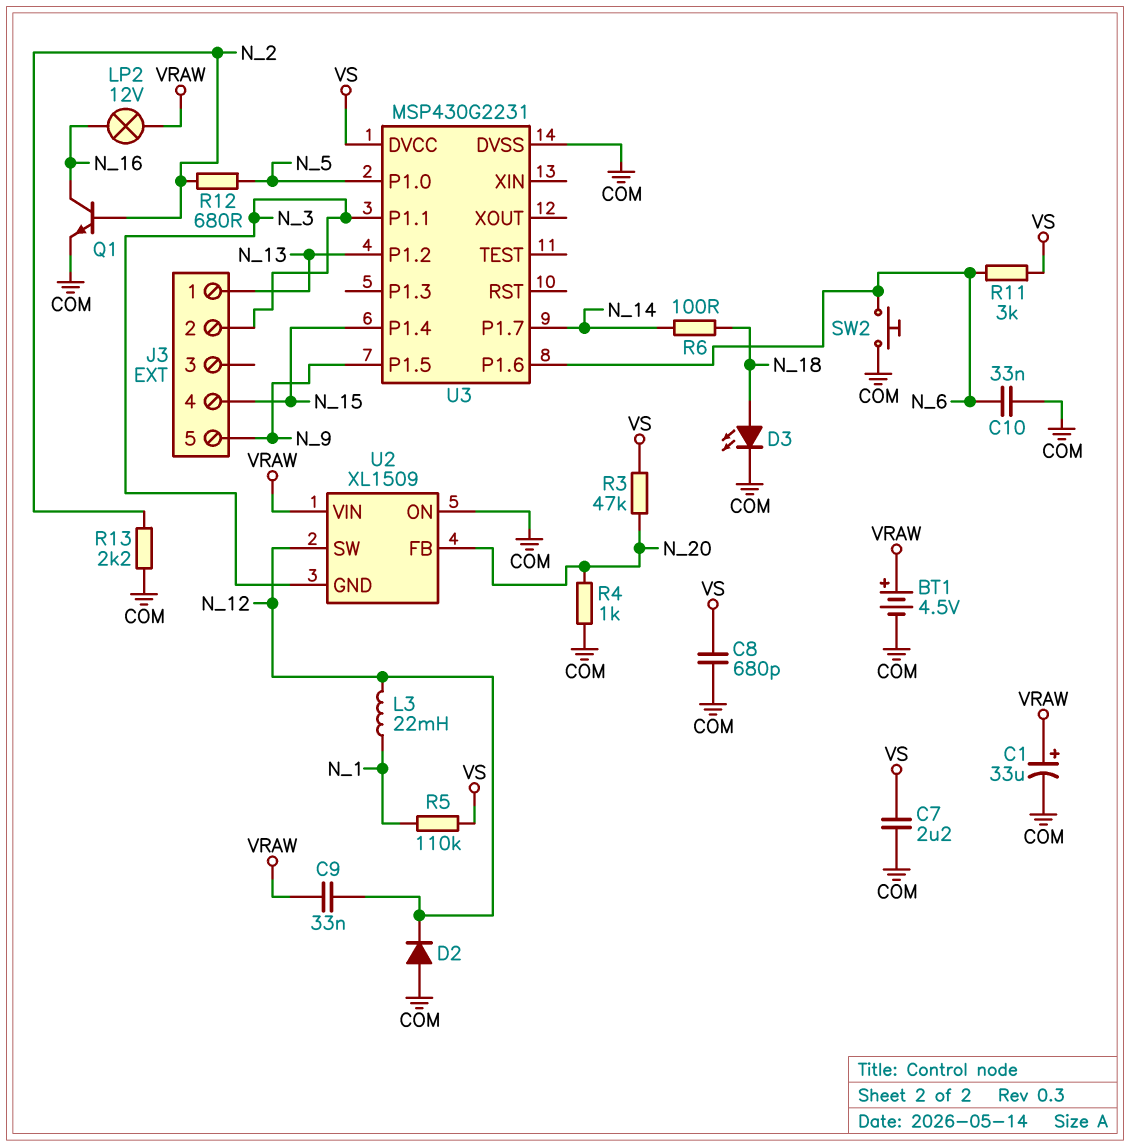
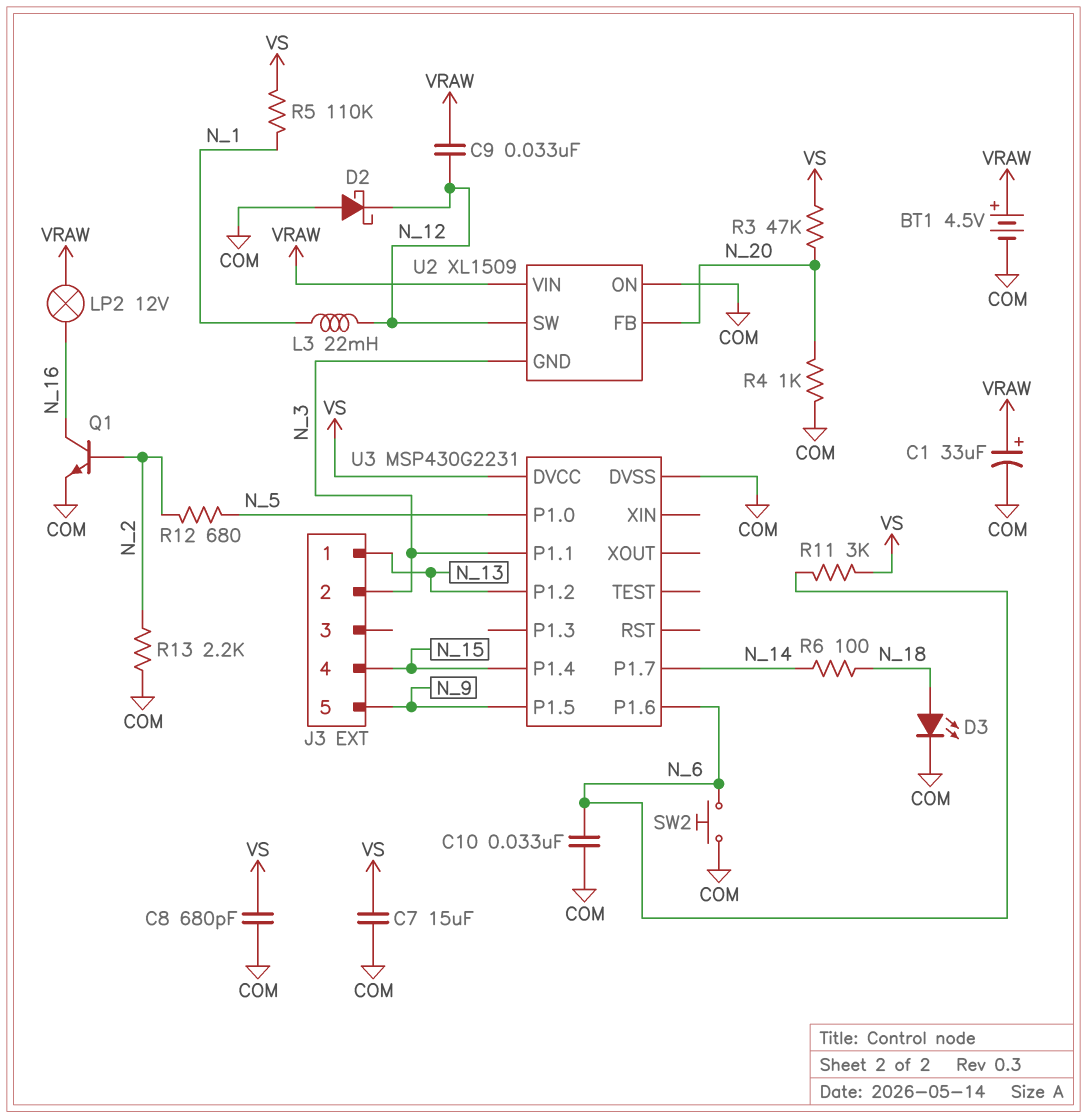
C7: 2.2uF (COM, VS) -> 15uF (COM, VS)
D2: diode (A COM, K N_12) -> schottky (A COM, K N_12)

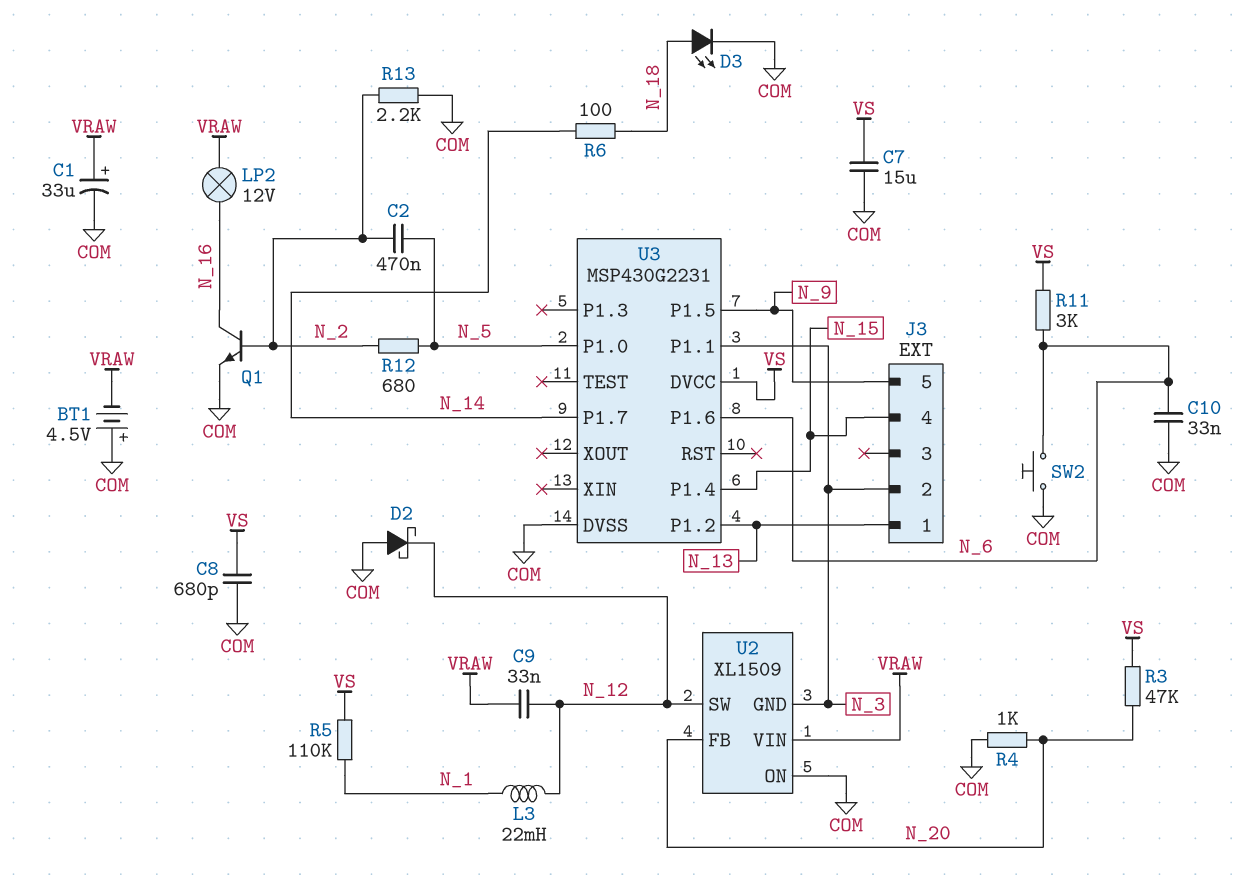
BT1: 4.5V (plus VRAW, minus COM) -> 4.5V (plus COM, minus VRAW)
C2: none -> 470nF (N_2, N_5)

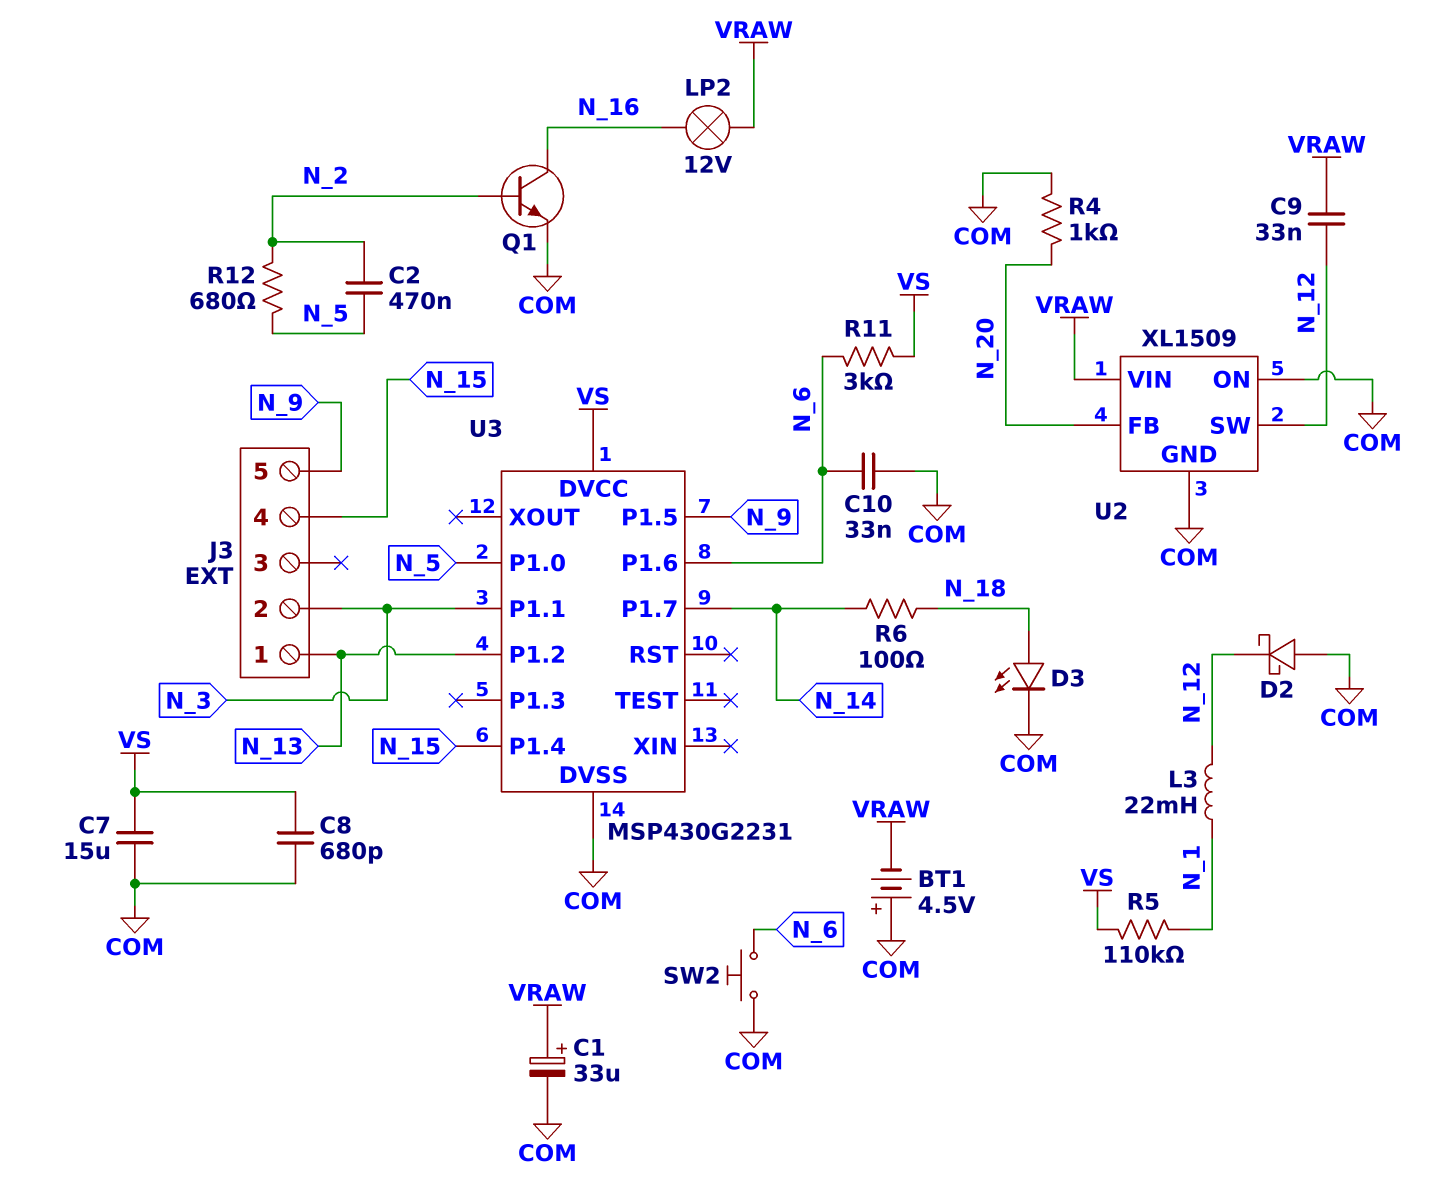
R3: 47k (N_20, VS) -> none
R13: 2.2k (COM, N_2) -> none
U2 pin GND: N_3 -> COM

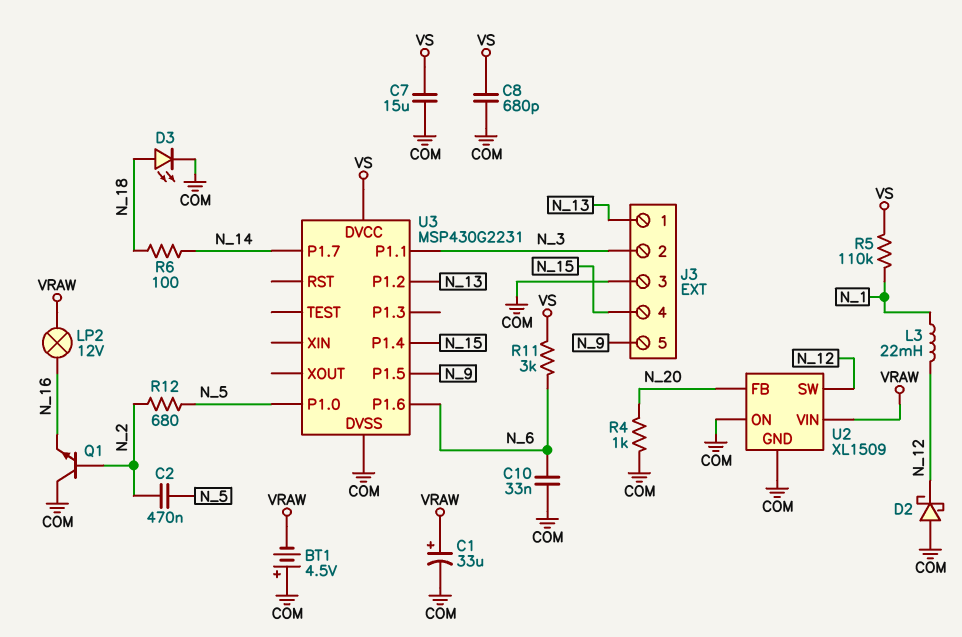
C9: 33nF (N_12, VRAW) -> none
J3 pin 3: none -> COM
Q1: NPN (B N_2, C N_16, E COM) -> NPN (B N_2, C COM, E N_16)
SW2: button (COM, N_6) -> none

